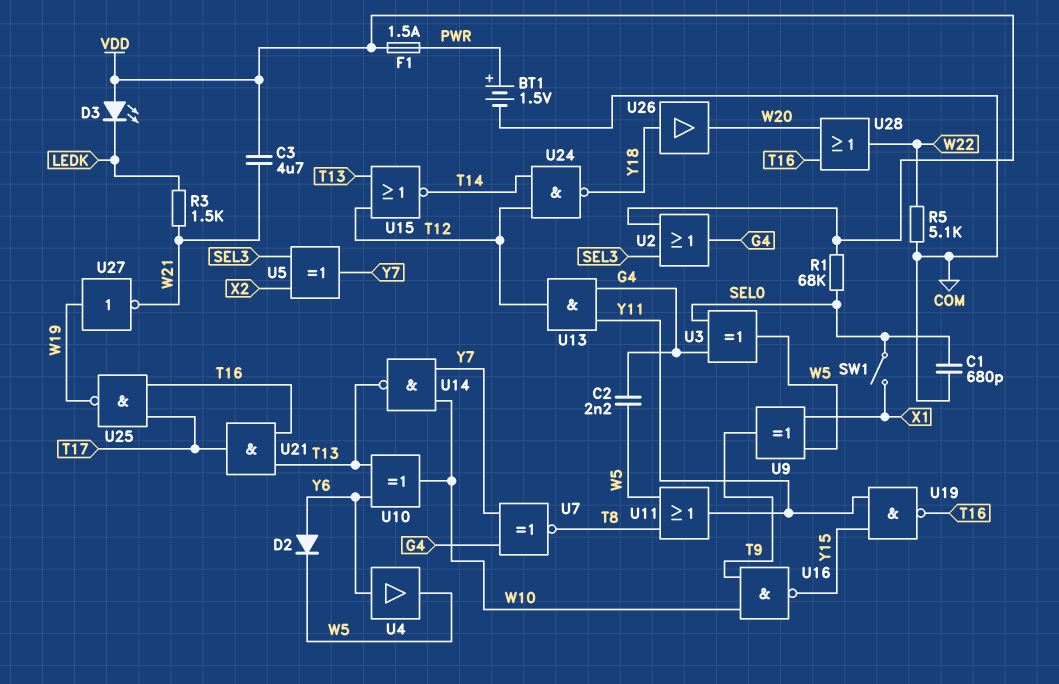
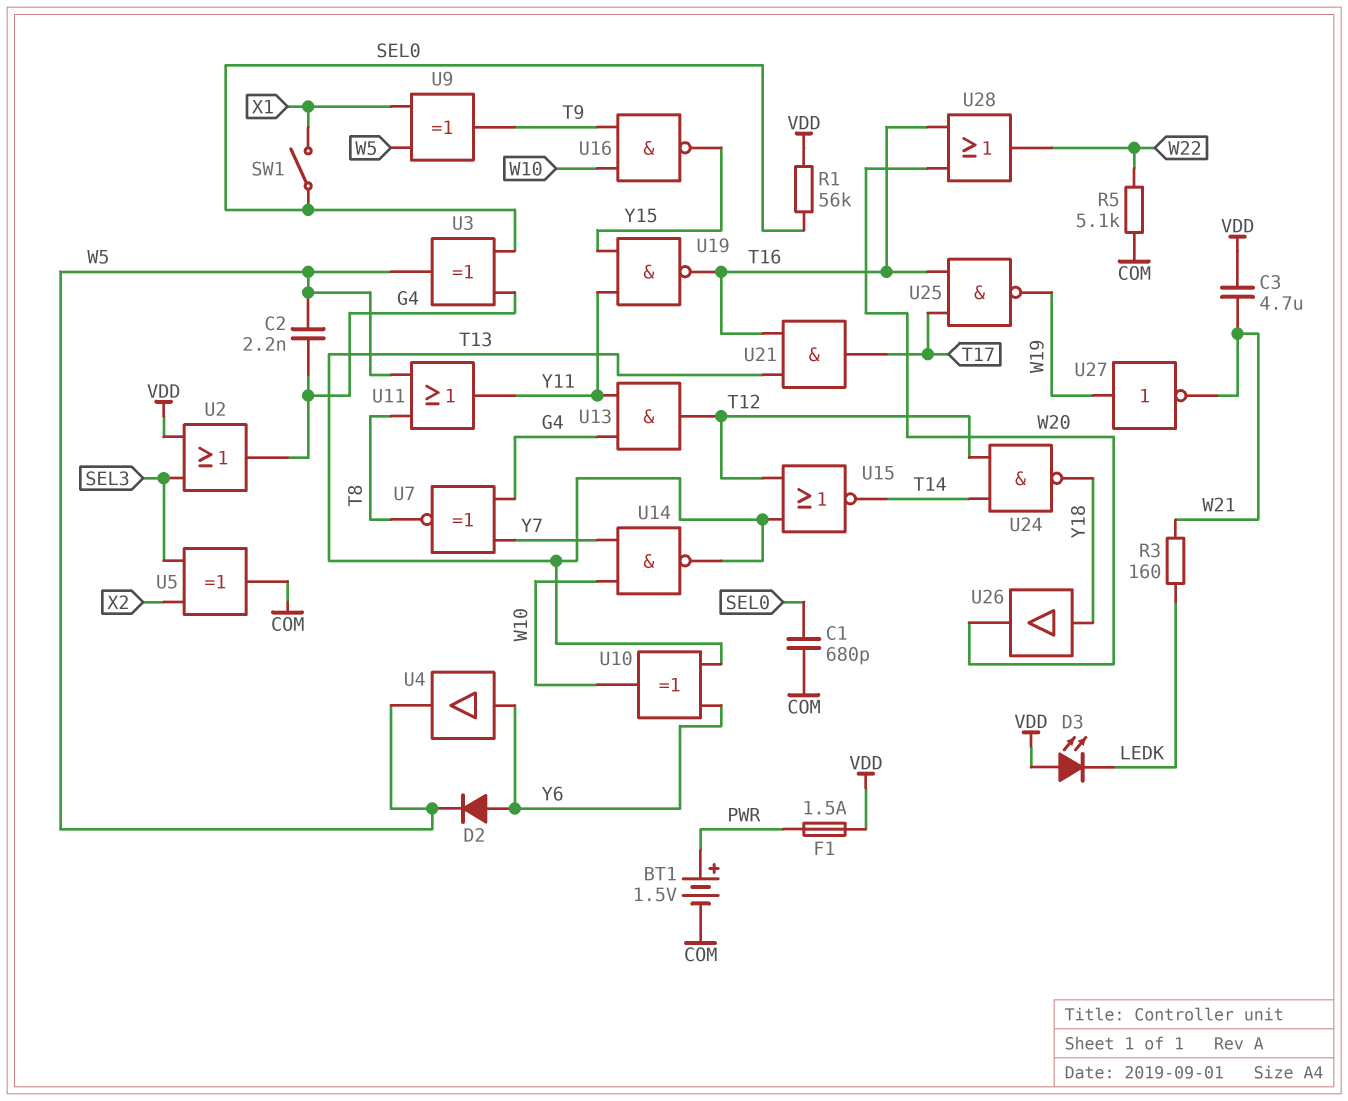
R1: 68k (SEL0, VDD) -> 56k (SEL0, VDD)
R3: 1.5k (LEDK, W21) -> 160 (LEDK, W21)
U5: XOR (in SEL3, in X2, out Y7) -> XOR (in SEL3, in X2, out COM)

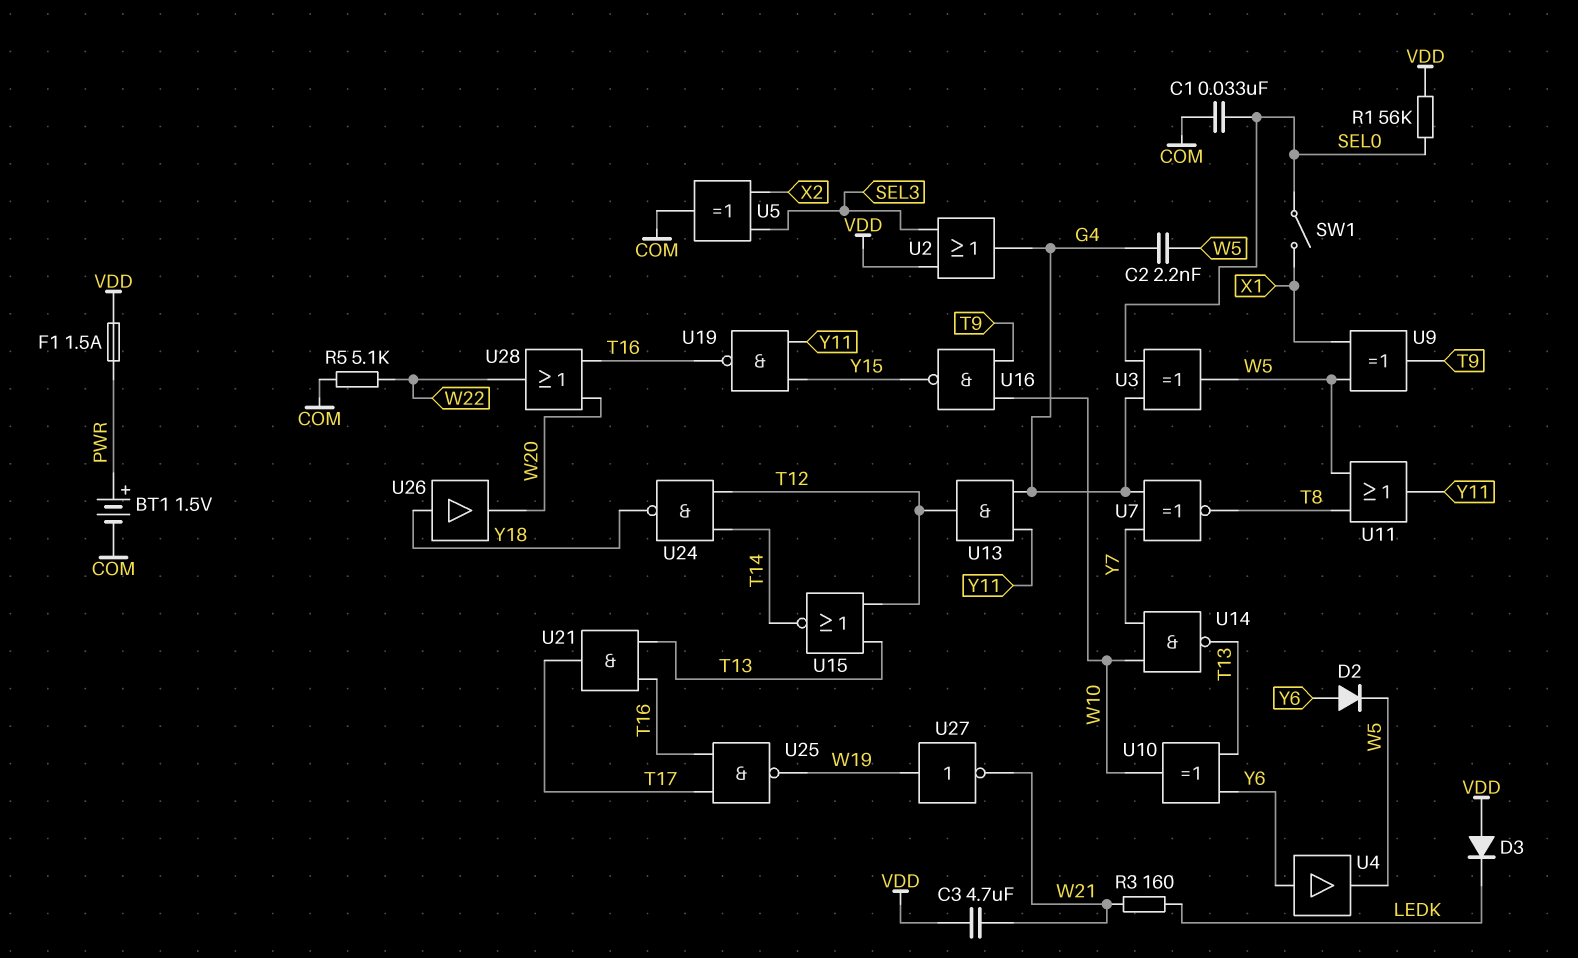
C1: 680pF (COM, SEL0) -> 33nF (COM, SEL0)
D3: LED (A VDD, K LEDK) -> diode (A VDD, K LEDK)

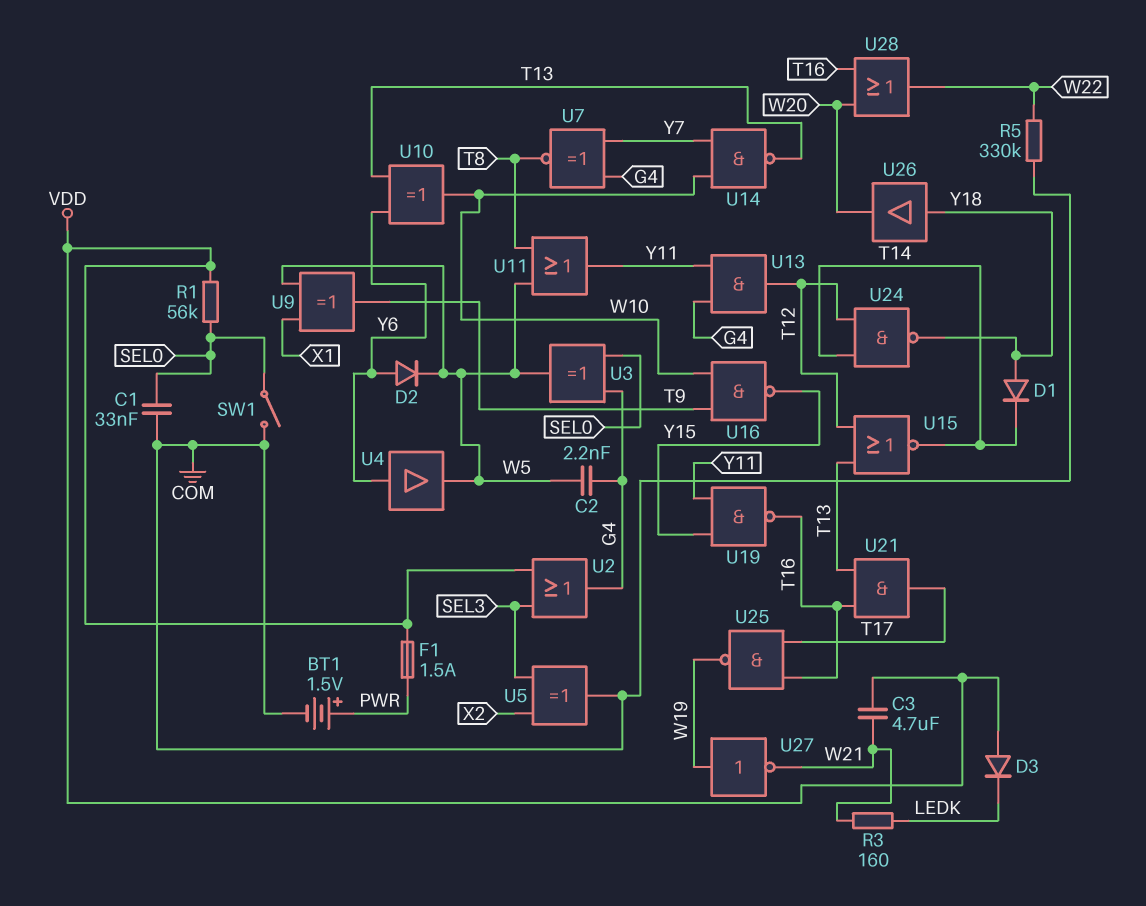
D1: none -> diode (A Y18, K T14)
R5: 5.1k (COM, W22) -> 330k (COM, W22)
SW1: switch (SEL0, X1) -> switch (COM, SEL0)

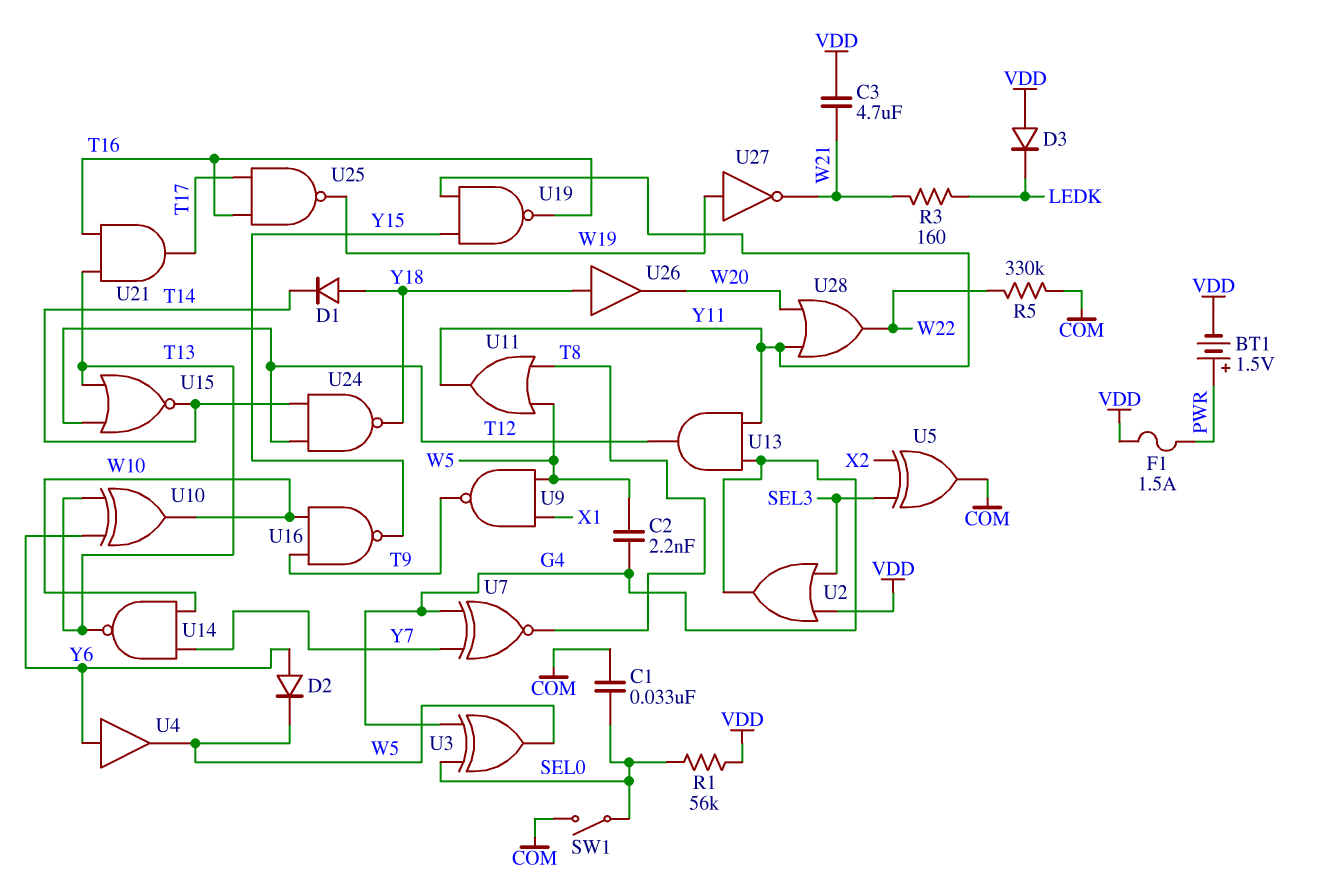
BT1: 1.5V (plus PWR, minus COM) -> 1.5V (plus PWR, minus VDD)
U9: XOR (in W5, in X1, out T9) -> NAND (in W5, in X1, out T9)
U28: OR (in T16, in W20, out W22) -> OR (in W20, in Y11, out W22)

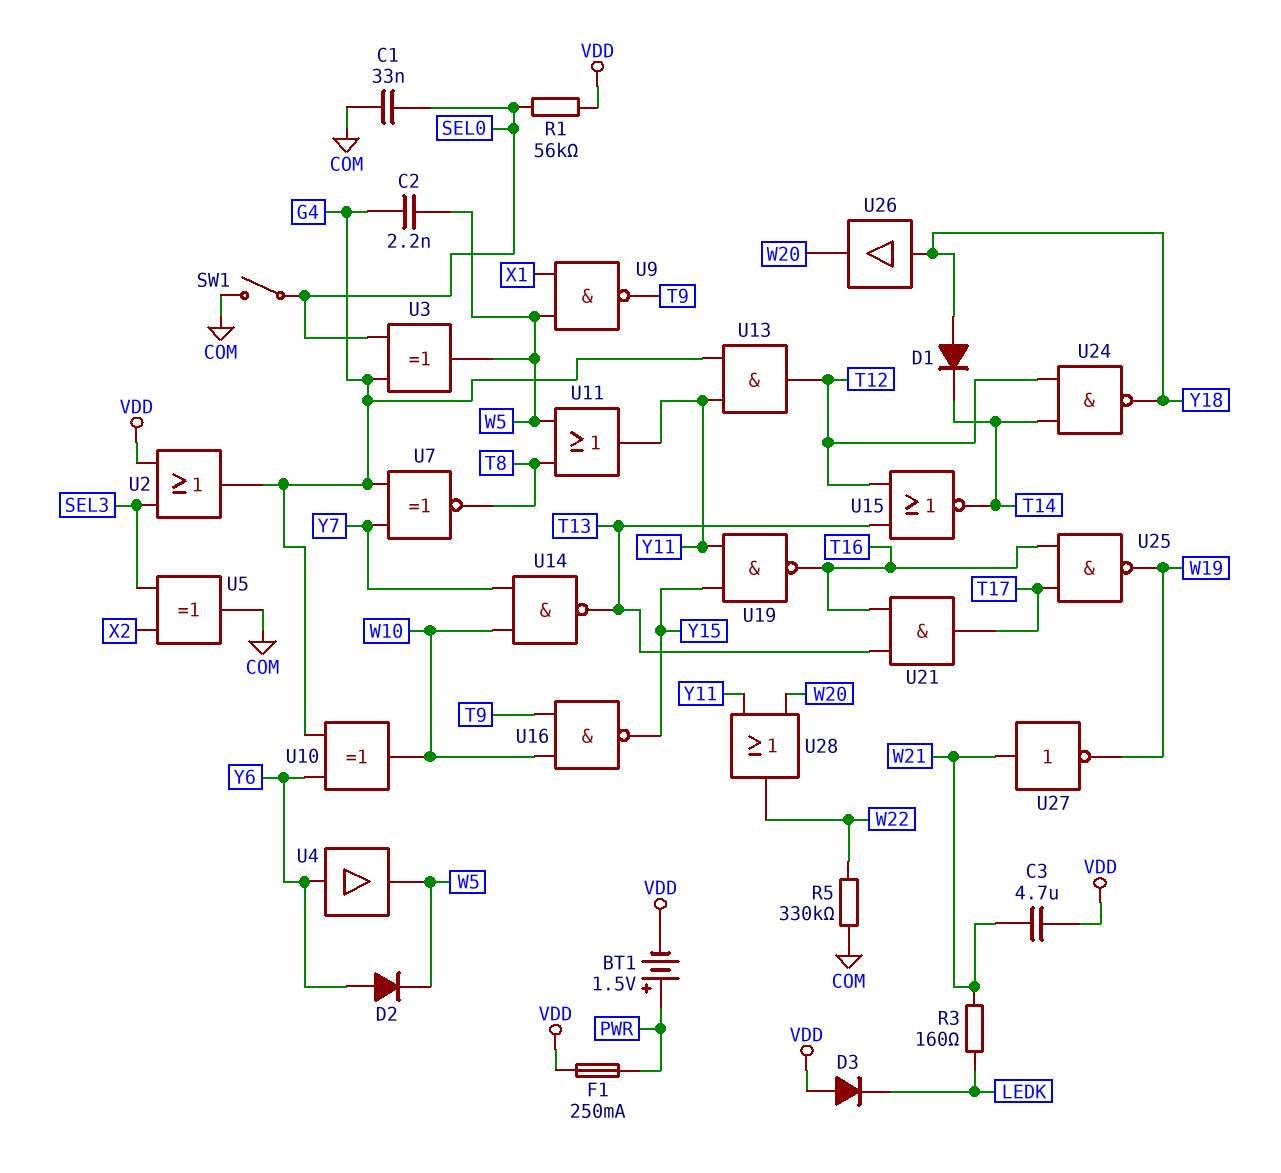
F1: 1.5A (PWR, VDD) -> 250mA (PWR, VDD)
U10: XOR (in T13, in Y6, out W10) -> XOR (in G4, in Y6, out W10)
U27: NOT (in W19, out W21) -> NOT (in W21, out W19)

